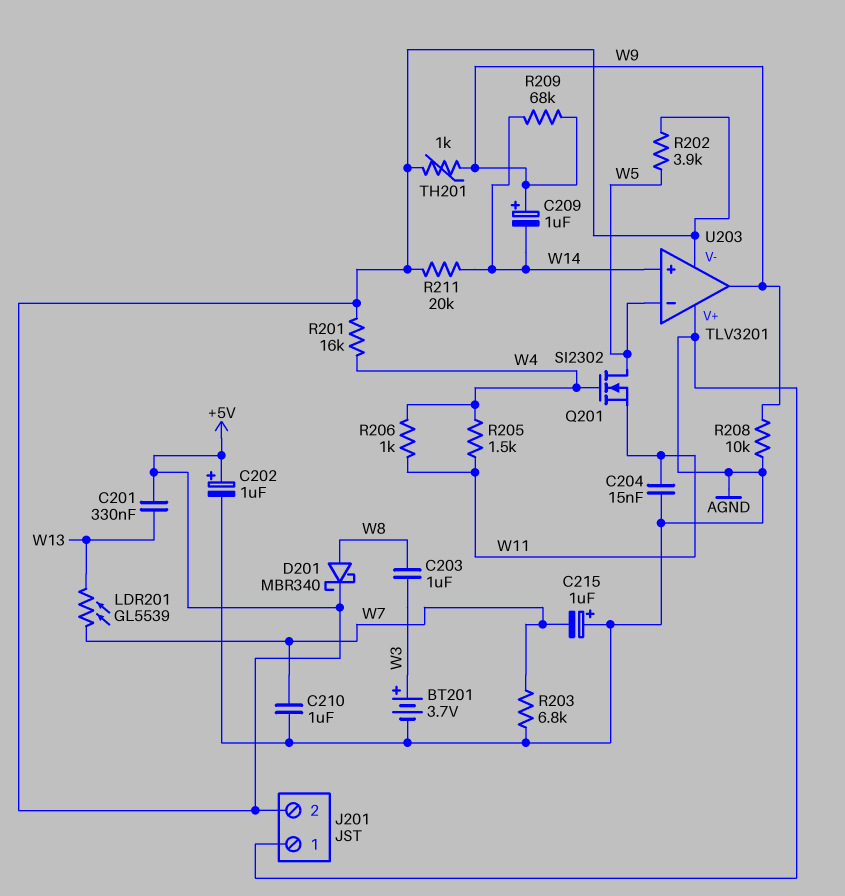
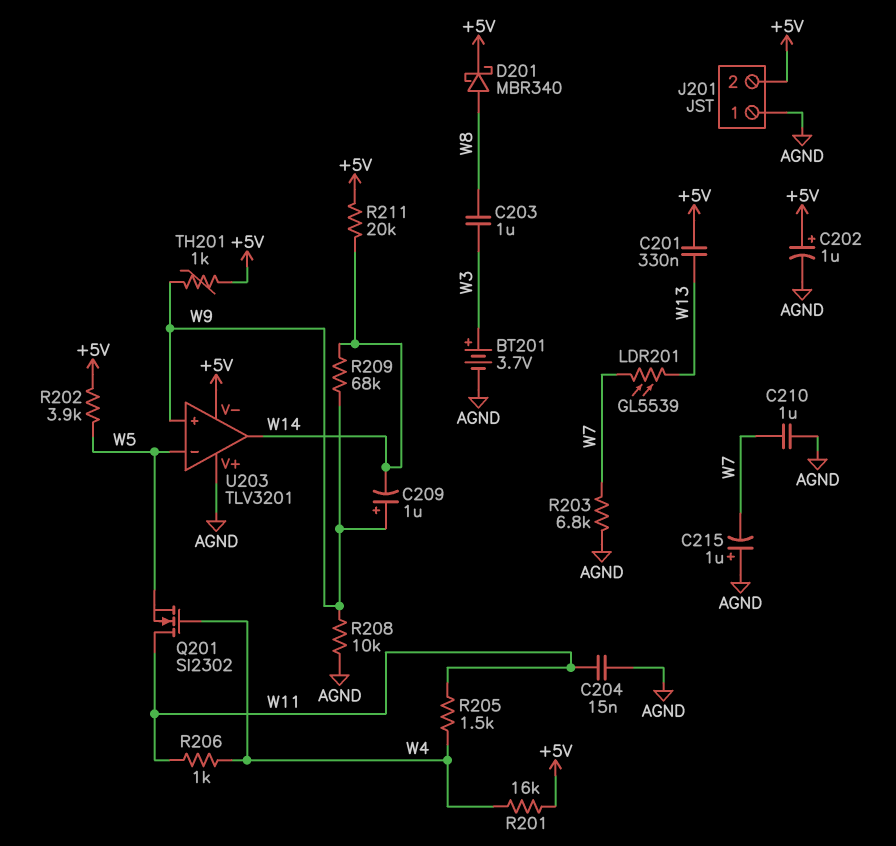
Q201: NMOS SI2302 (G W4, D W5, S W11) -> NMOS SI2302 (G W4, D W11, S W5)
U203 pin in+: W14 -> W9
U203 pin out: W9 -> W14

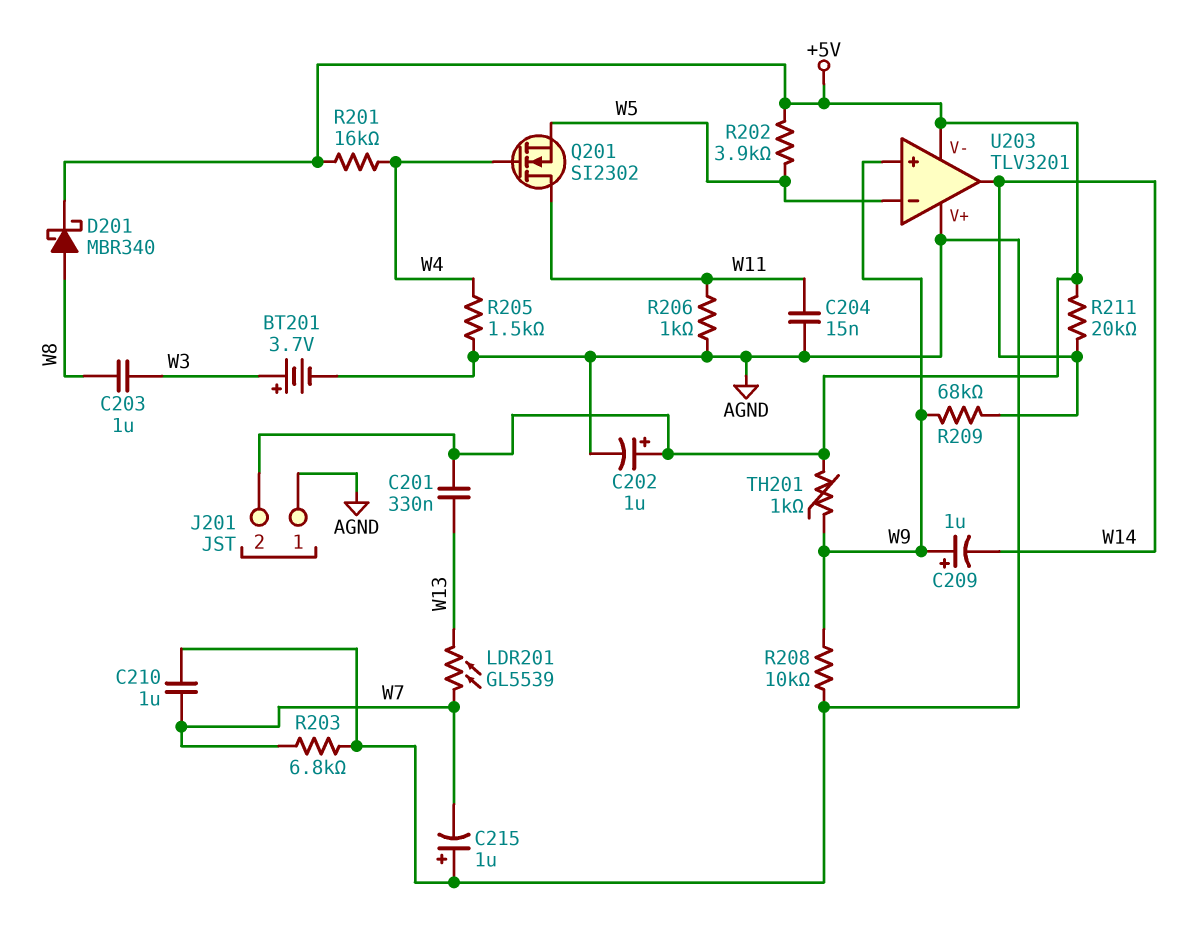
R205: 1.5k (W4, W11) -> 1.5k (AGND, W4)
R206: 1k (W4, W11) -> 1k (AGND, W11)

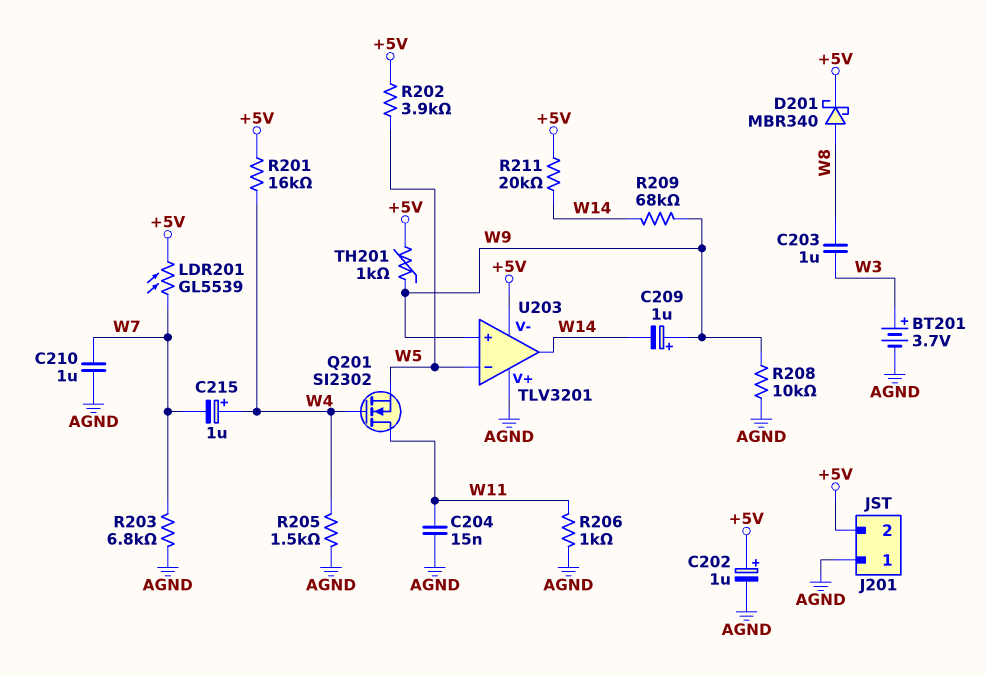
C201: 330nF (+5V, W13) -> none
C215: 1uF (plus AGND, minus W7) -> 1uF (plus W4, minus W7)
LDR201: GL5539 (W7, W13) -> GL5539 (+5V, W7)

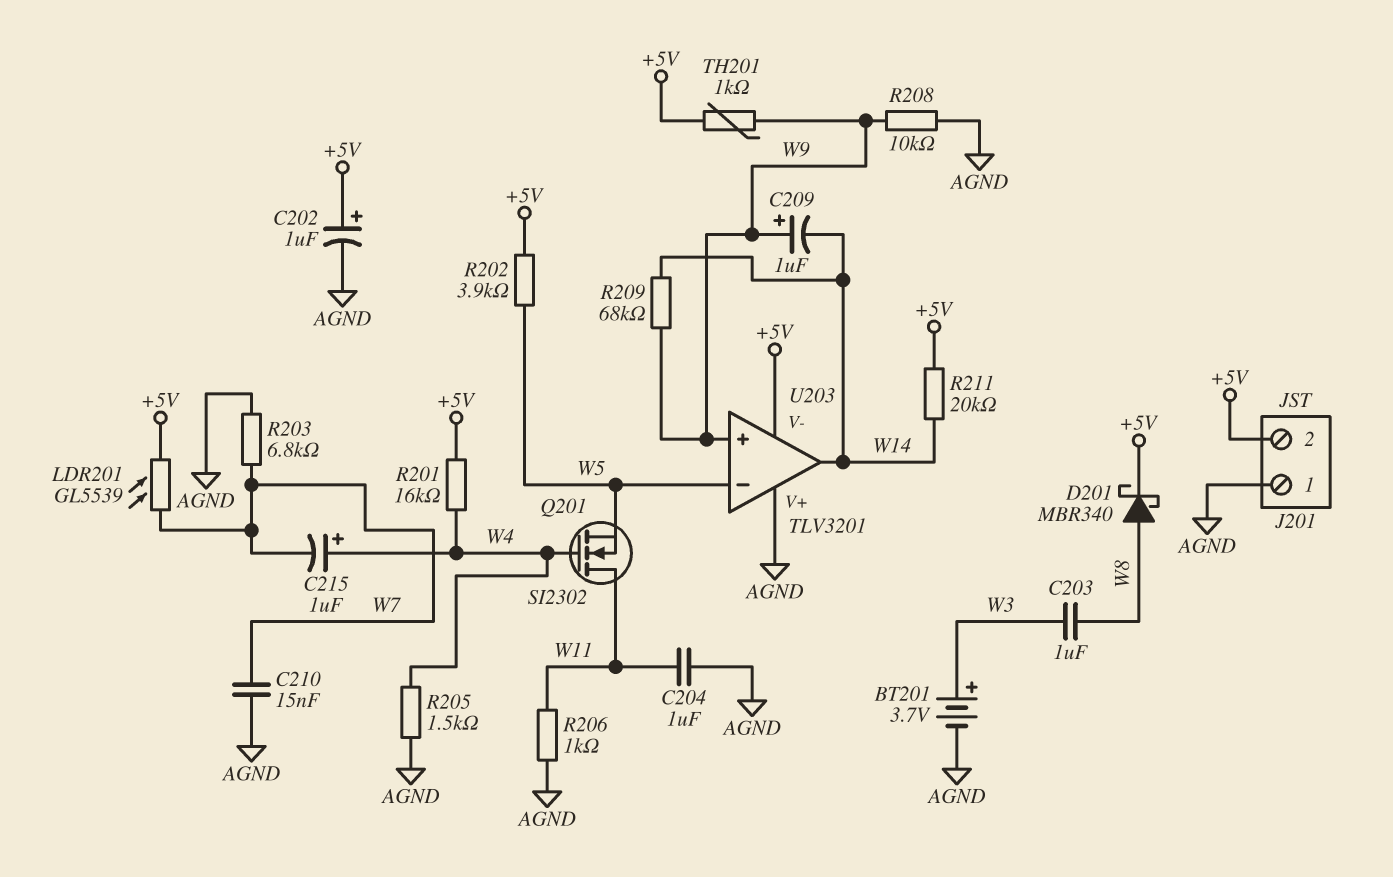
C204: 15nF (AGND, W11) -> 1uF (AGND, W11)
C210: 1uF (AGND, W7) -> 15nF (AGND, W7)

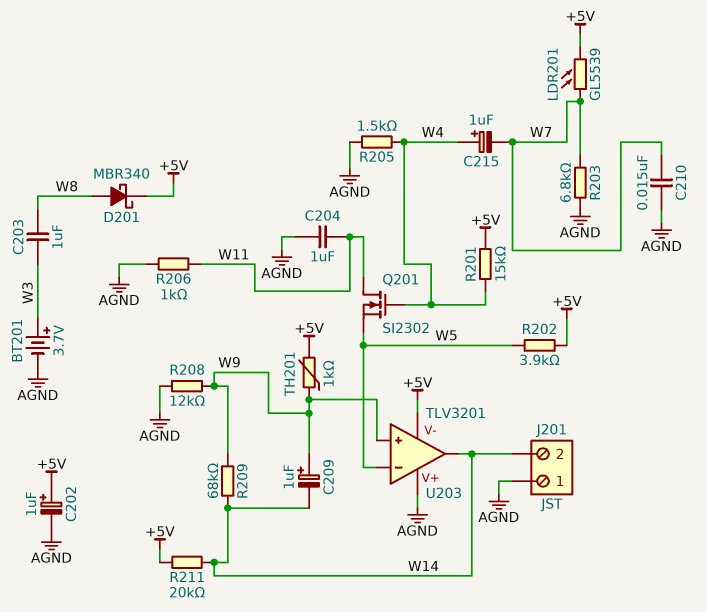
J201 pin 2: +5V -> W14
R201: 16k (+5V, W4) -> 15k (+5V, W4)
R208: 10k (AGND, W9) -> 12k (AGND, W9)

